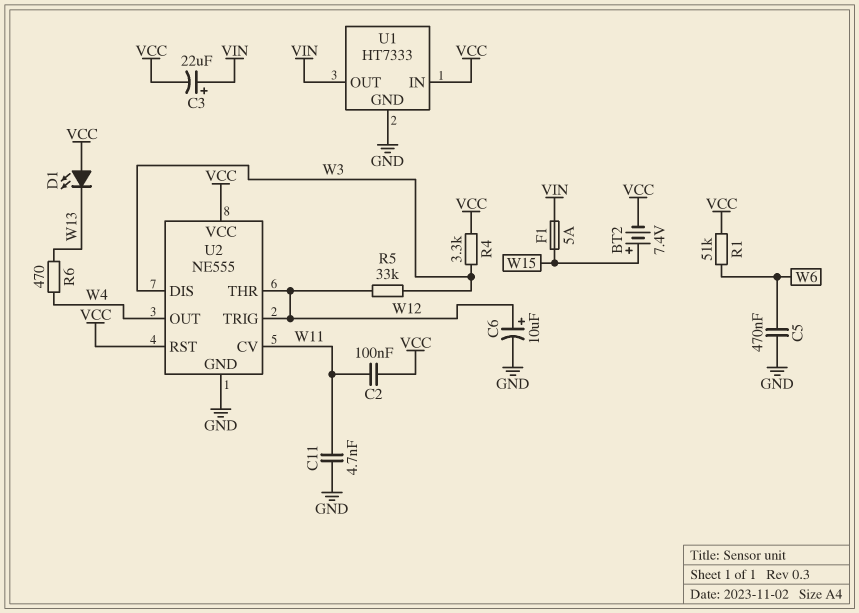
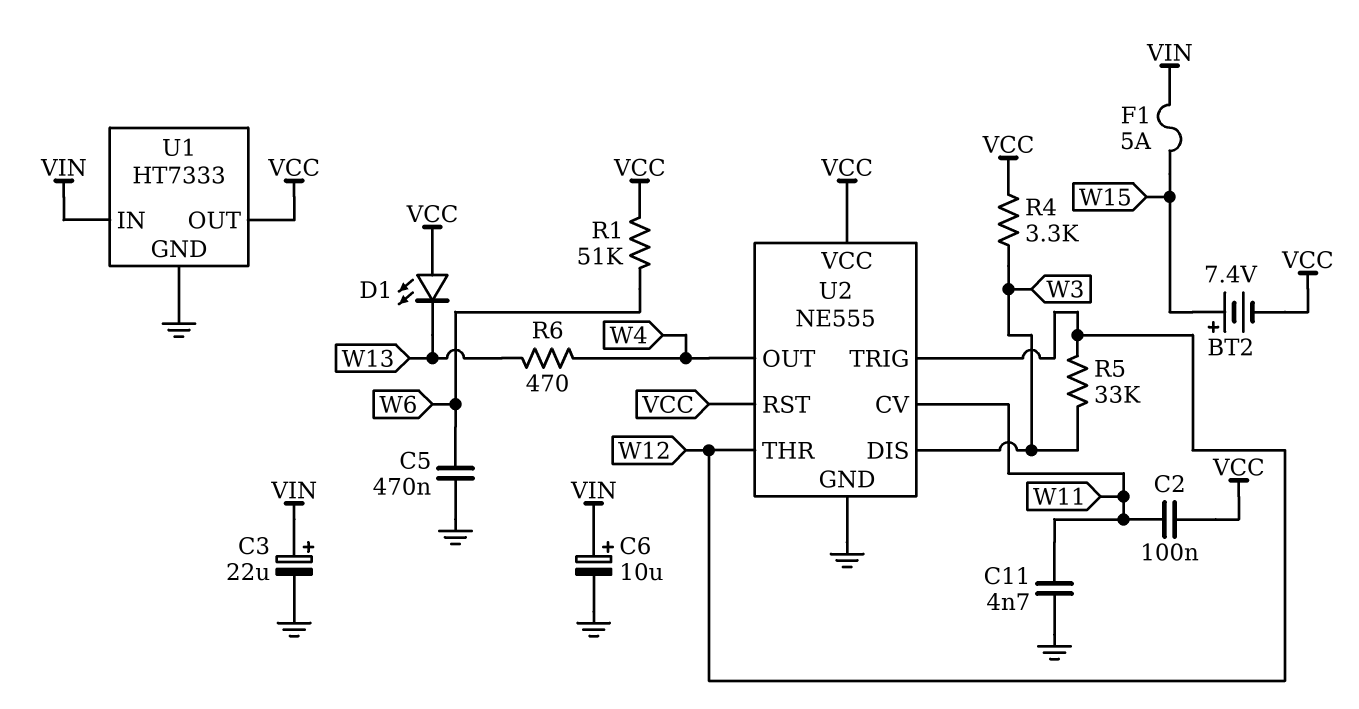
C3: 22uF (plus VIN, minus VCC) -> 22uF (plus VIN, minus GND)
C6: 10uF (plus W12, minus GND) -> 10uF (plus VIN, minus GND)
U1 pin IN: VCC -> VIN
U1 pin OUT: VIN -> VCC

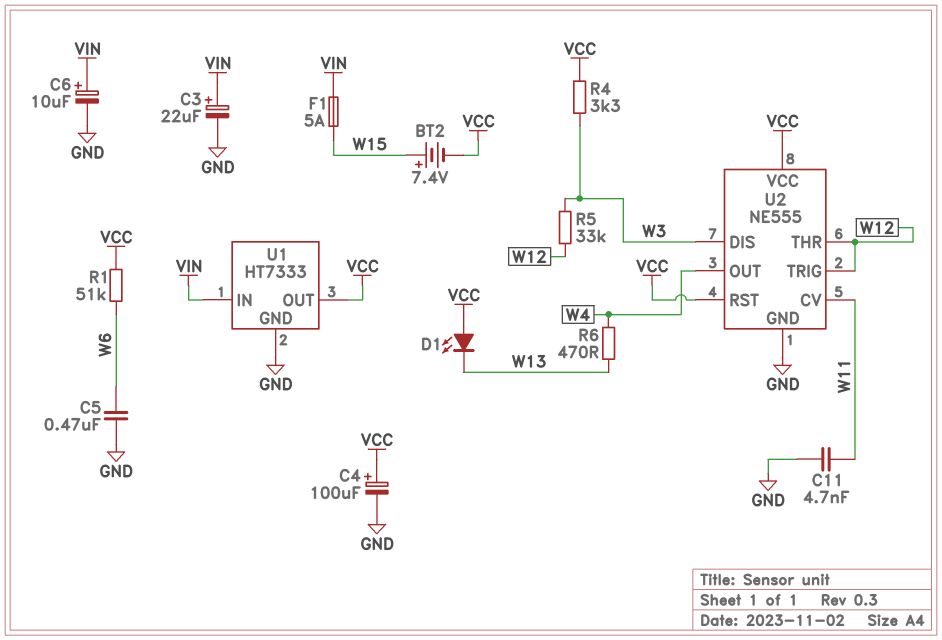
C2: 100nF (VCC, W11) -> none
C4: none -> 100uF (plus VCC, minus GND)

